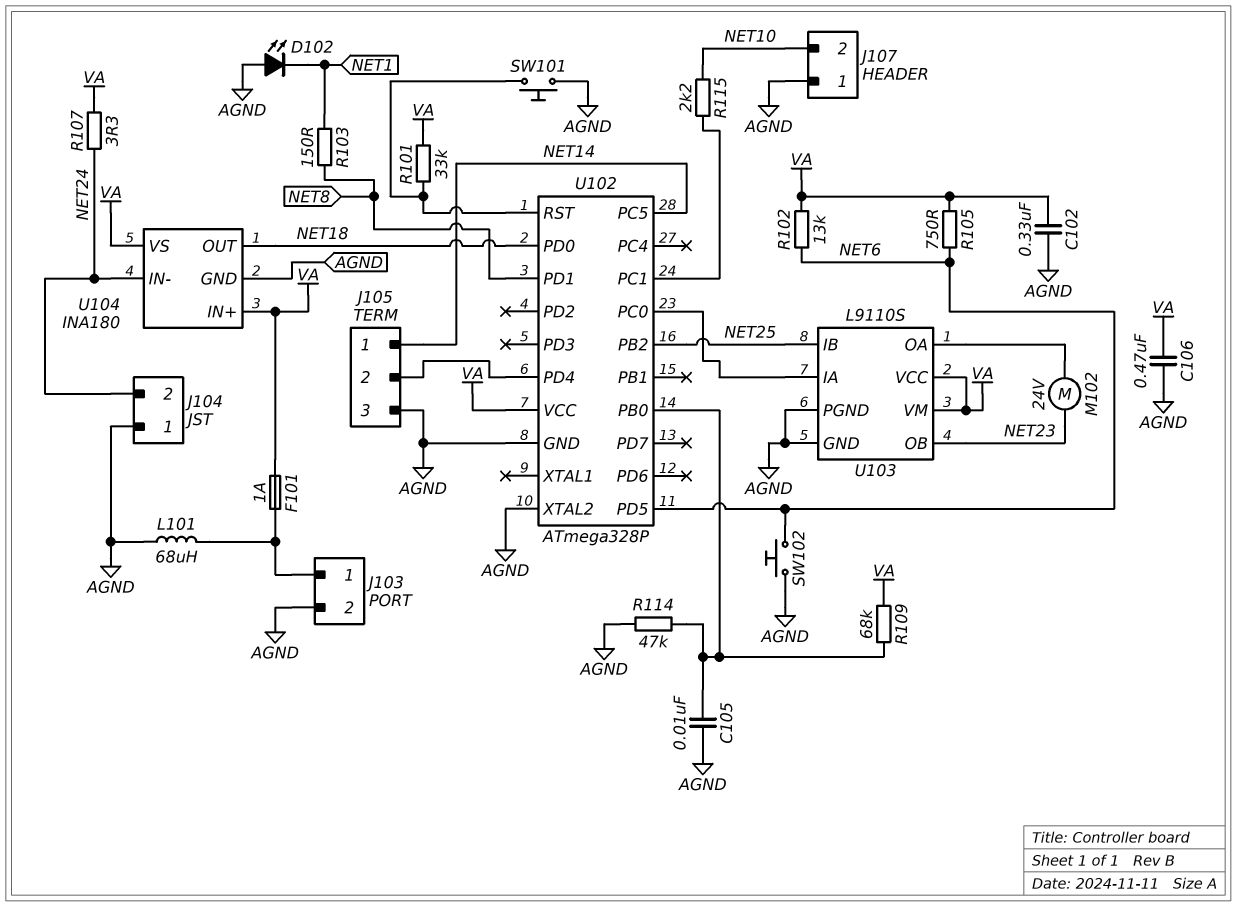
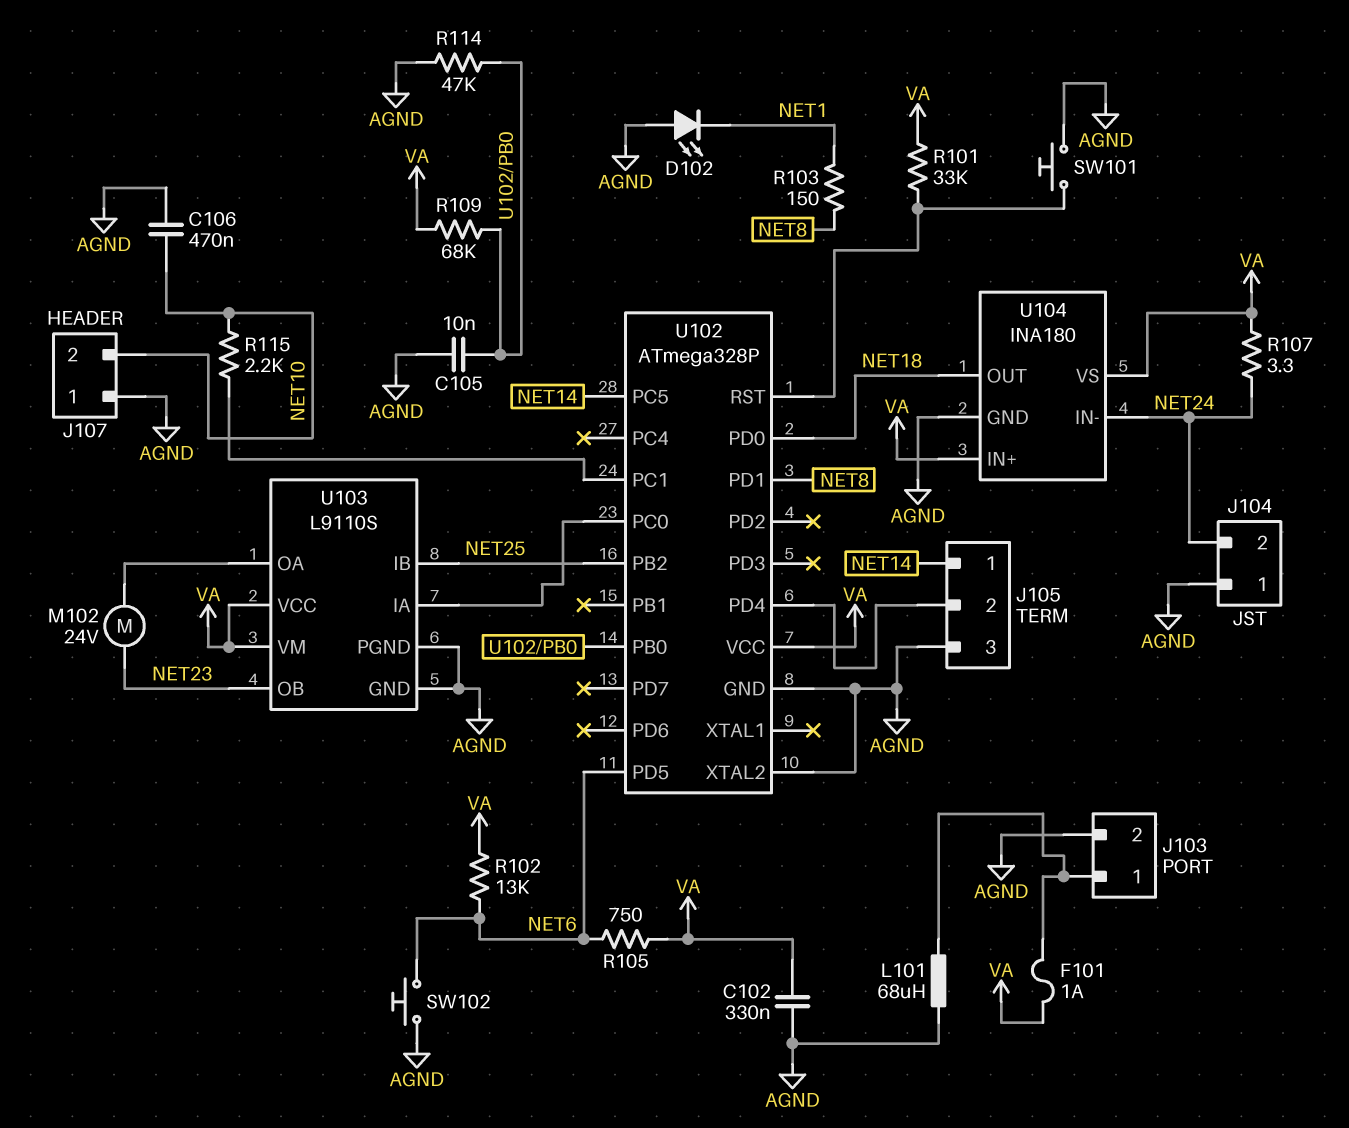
C106: 470nF (AGND, VA) -> 470nF (AGND, NET10)

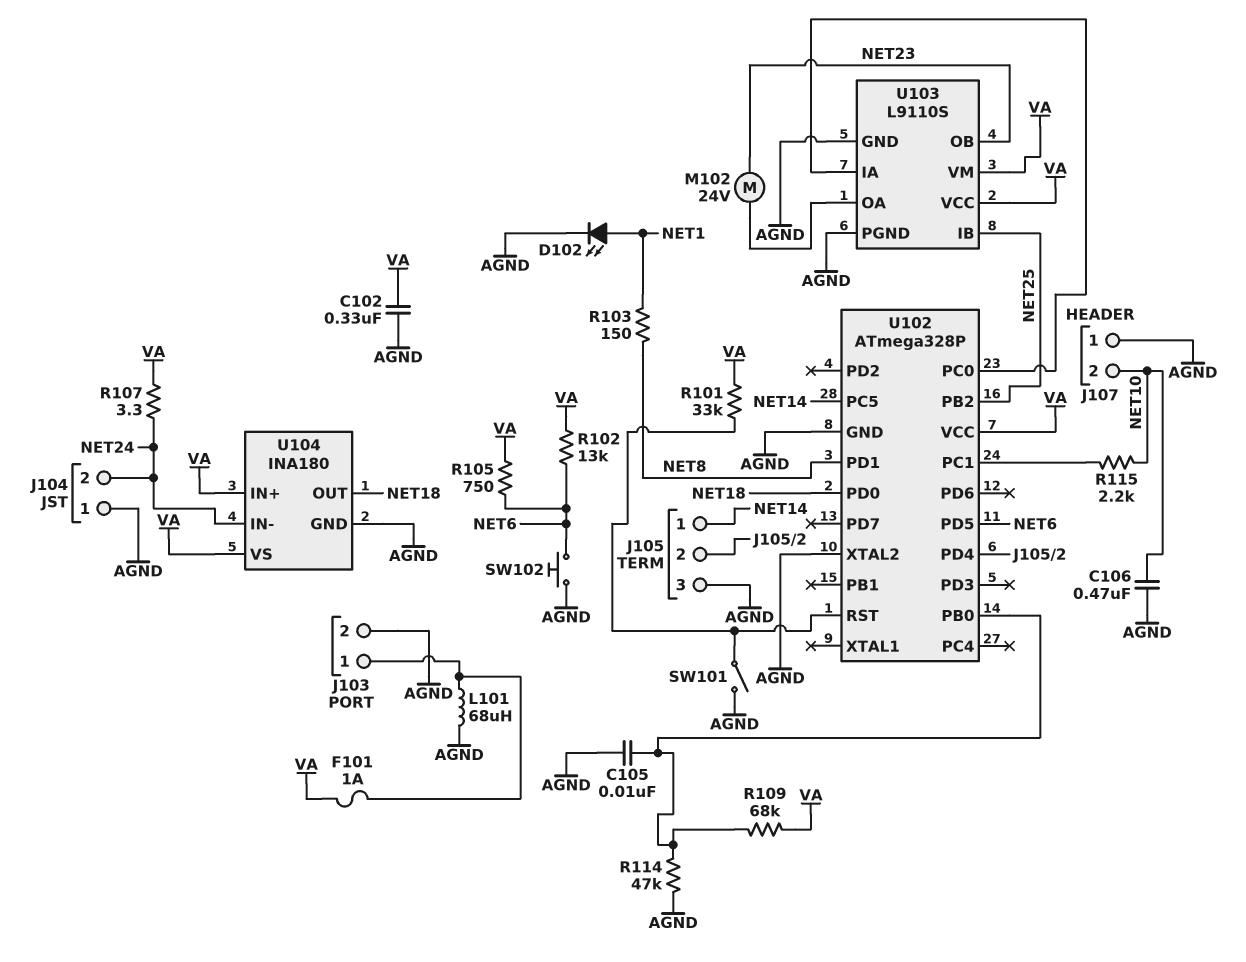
D102: LED (A AGND, K NET1) -> LED (A NET1, K AGND)
SW101: button (AGND, U102/RST) -> switch (AGND, U102/RST)

